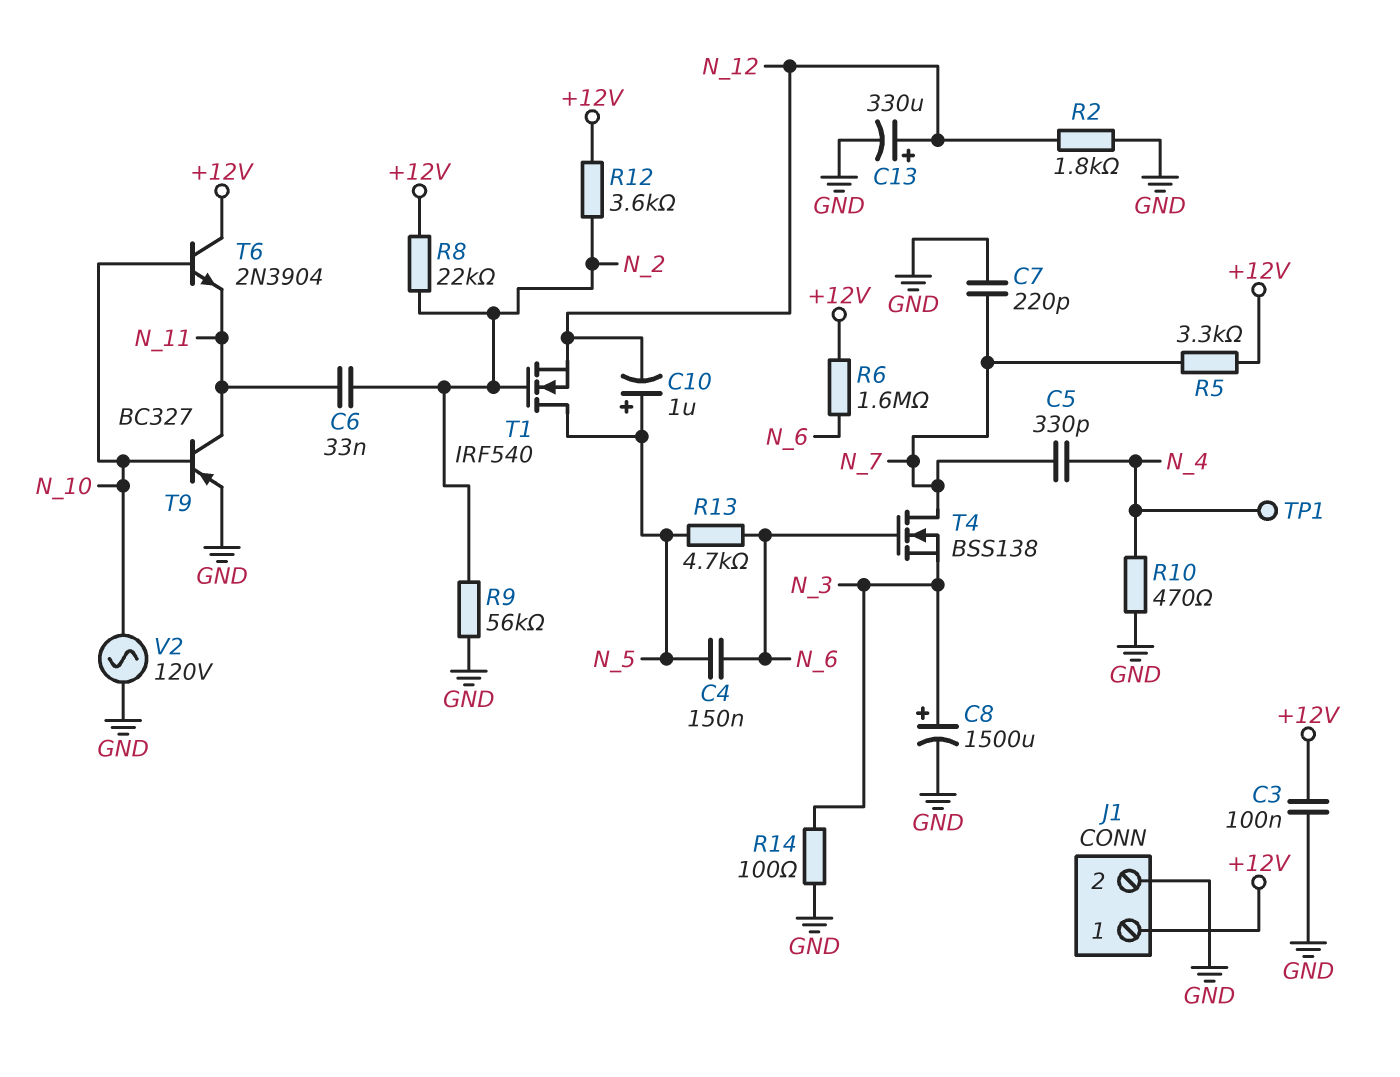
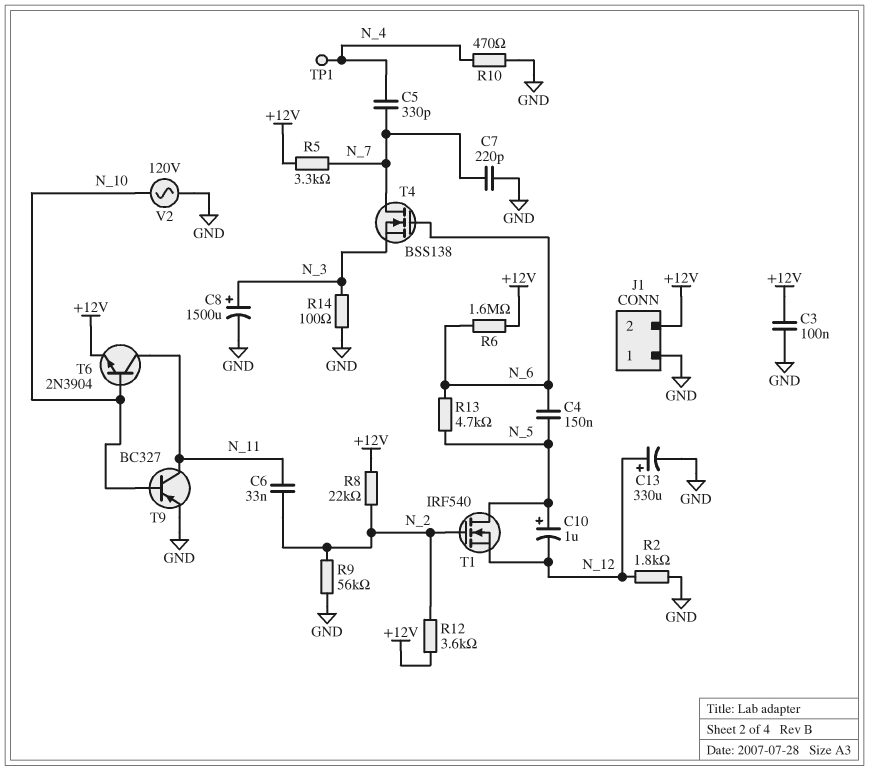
J1 pin 1: +12V -> GND
J1 pin 2: GND -> +12V
T6: NPN 2N3904 (B N_10, C +12V, E N_11) -> NPN 2N3904 (B N_10, C N_11, E +12V)

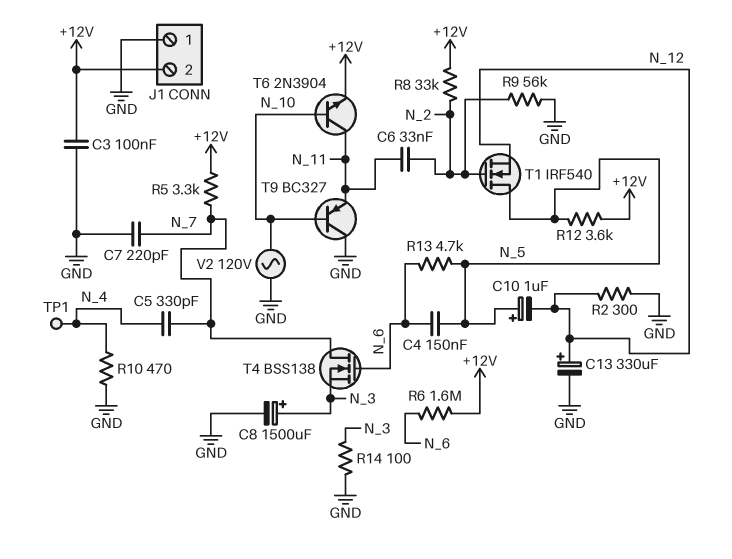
R2: 1.8k (GND, N_12) -> 300 (GND, N_12)
R8: 22k (+12V, N_2) -> 33k (+12V, N_2)
R12: 3.6k (+12V, N_2) -> 3.6k (+12V, N_5)
T9: PNP BC327 (B N_10, C N_11, E GND) -> PNP BC327 (B N_10, C GND, E N_11)

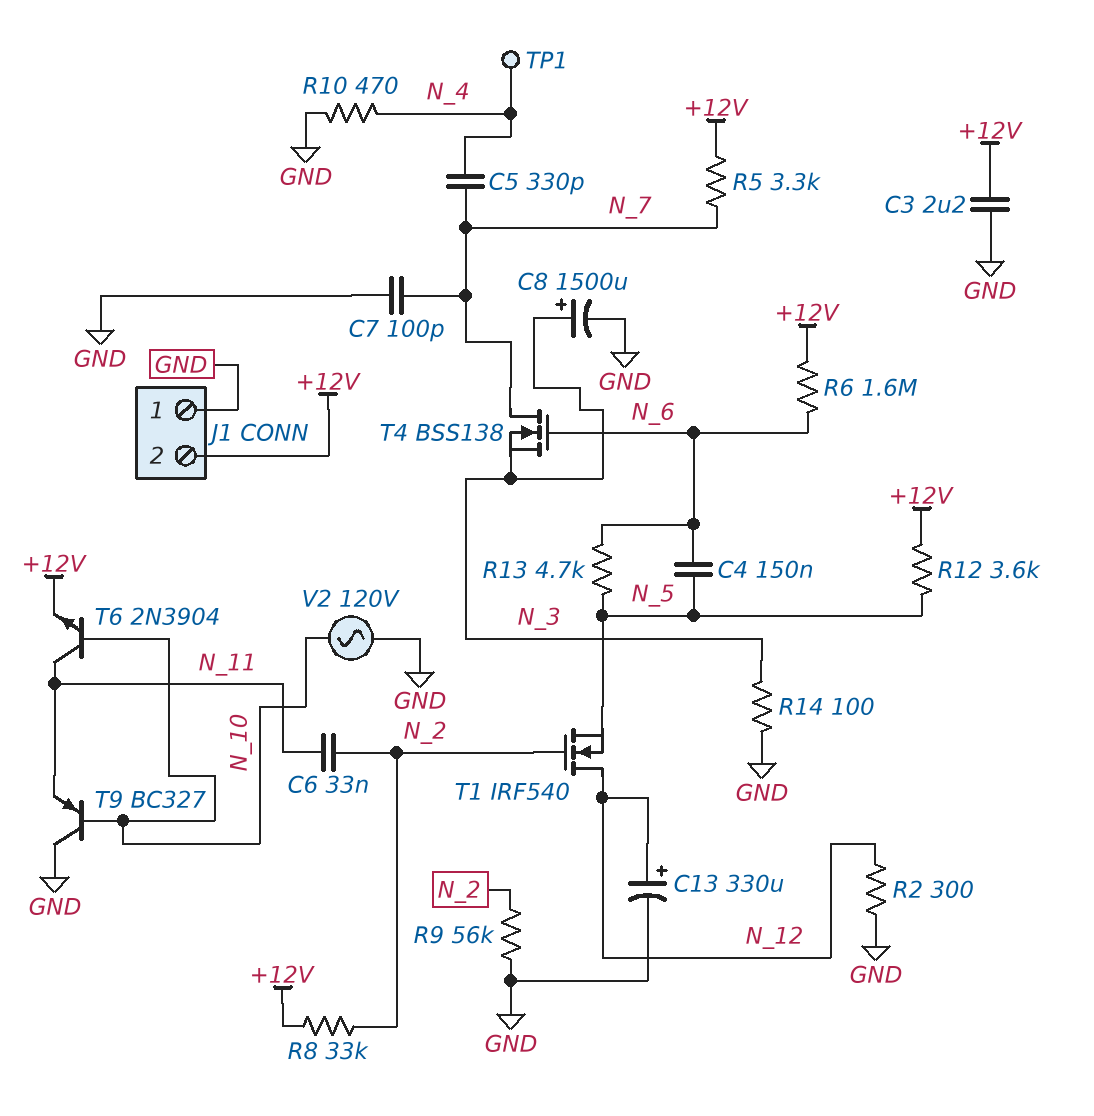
C3: 100nF (+12V, GND) -> 2.2uF (+12V, GND)
C7: 220pF (GND, N_7) -> 100pF (GND, N_7)
C10: 1uF (plus N_5, minus N_12) -> none
T1: NMOS IRF540 (G N_2, D N_5, S N_12) -> NMOS IRF540 (G N_2, D N_12, S N_5)

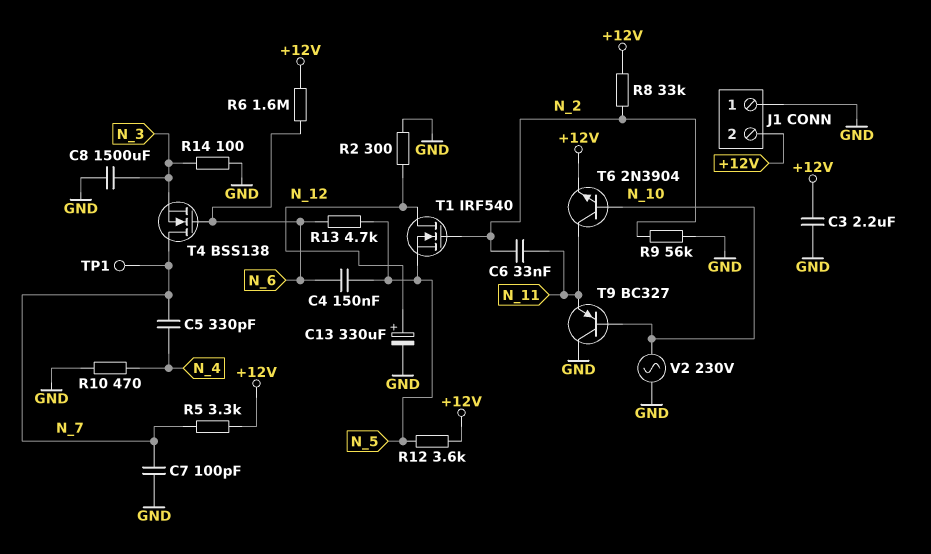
C8: 1500uF (plus N_3, minus GND) -> 1500uF (GND, N_3)
TP1: test point (N_4) -> test point (N_7)
V2: AC 120V (GND, N_10) -> AC 230V (GND, N_10)

